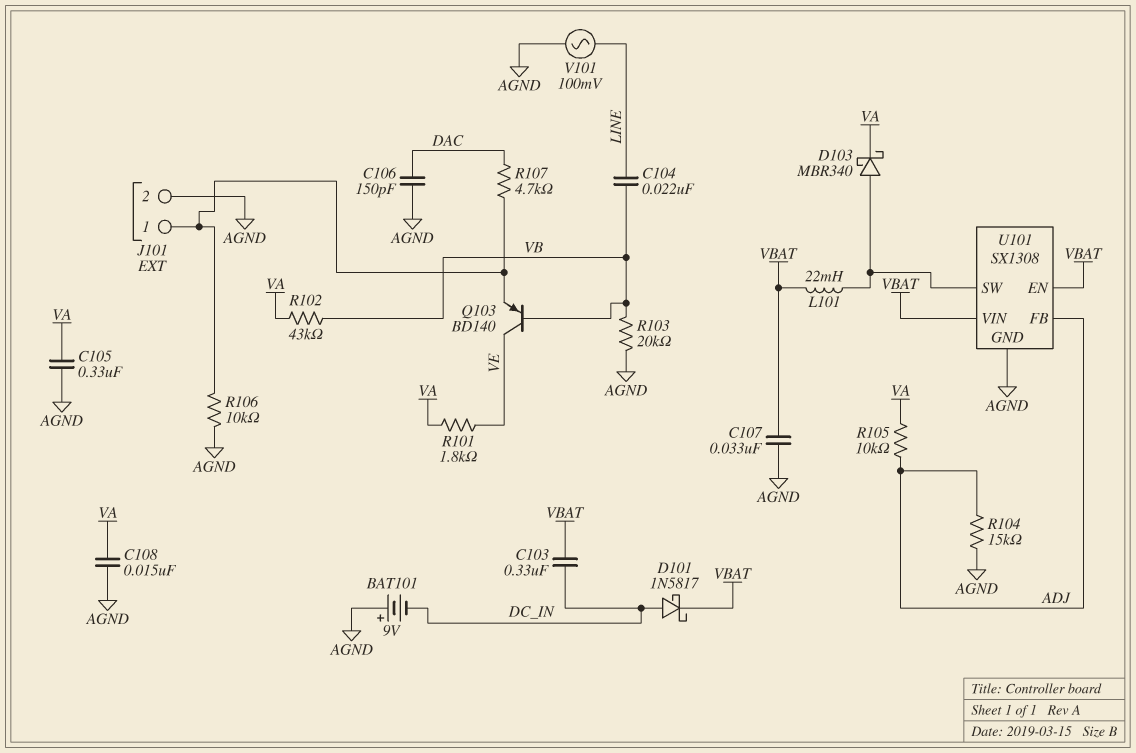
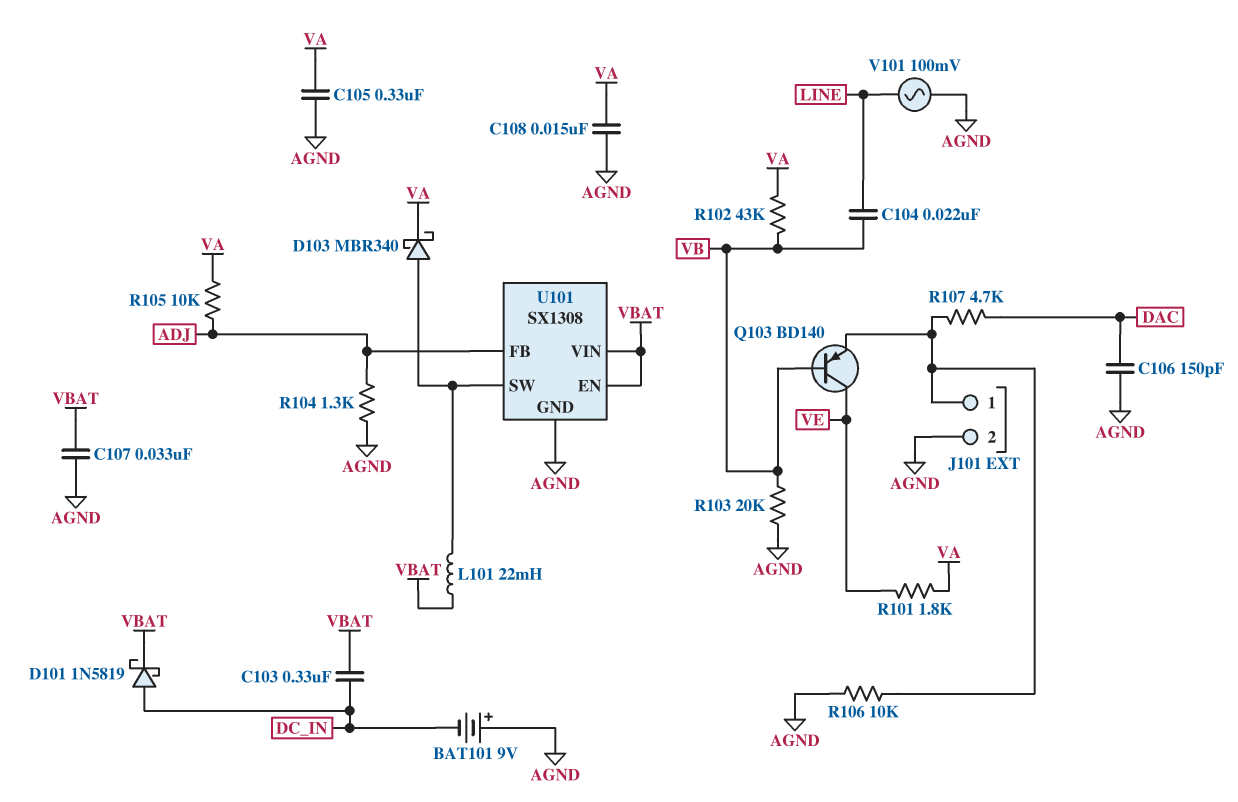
D101: schottky 1N5817 (A DC_IN, K VBAT) -> schottky 1N5819 (A DC_IN, K VBAT)
R104: 15k (ADJ, AGND) -> 1.3k (ADJ, AGND)

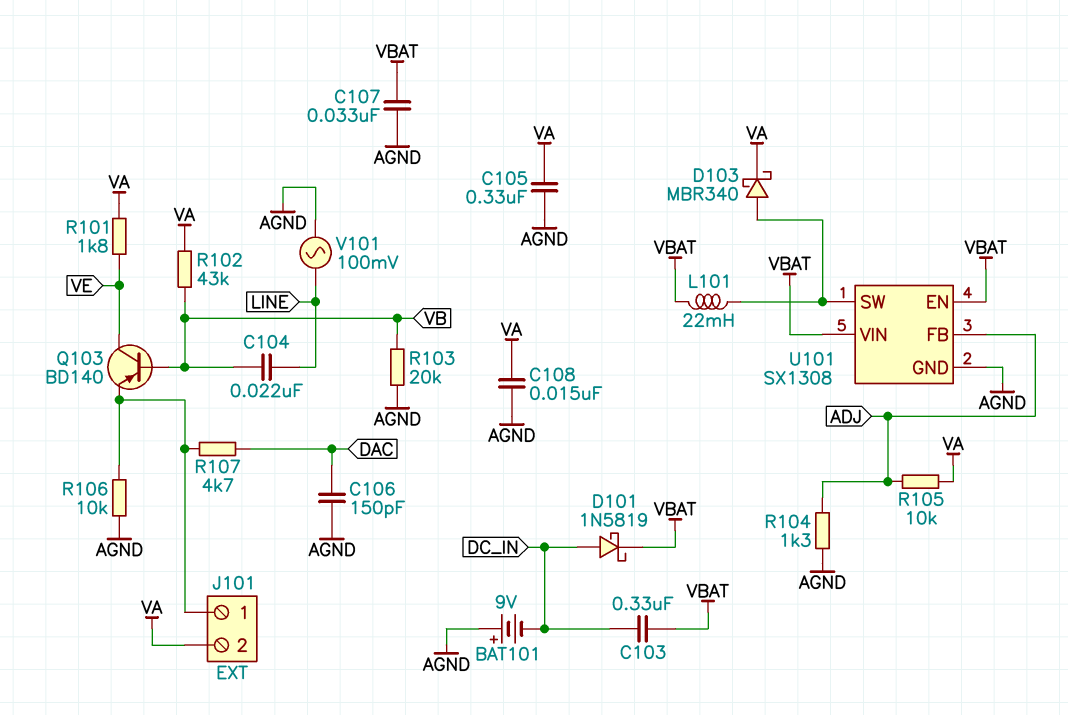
J101 pin 2: AGND -> VA

